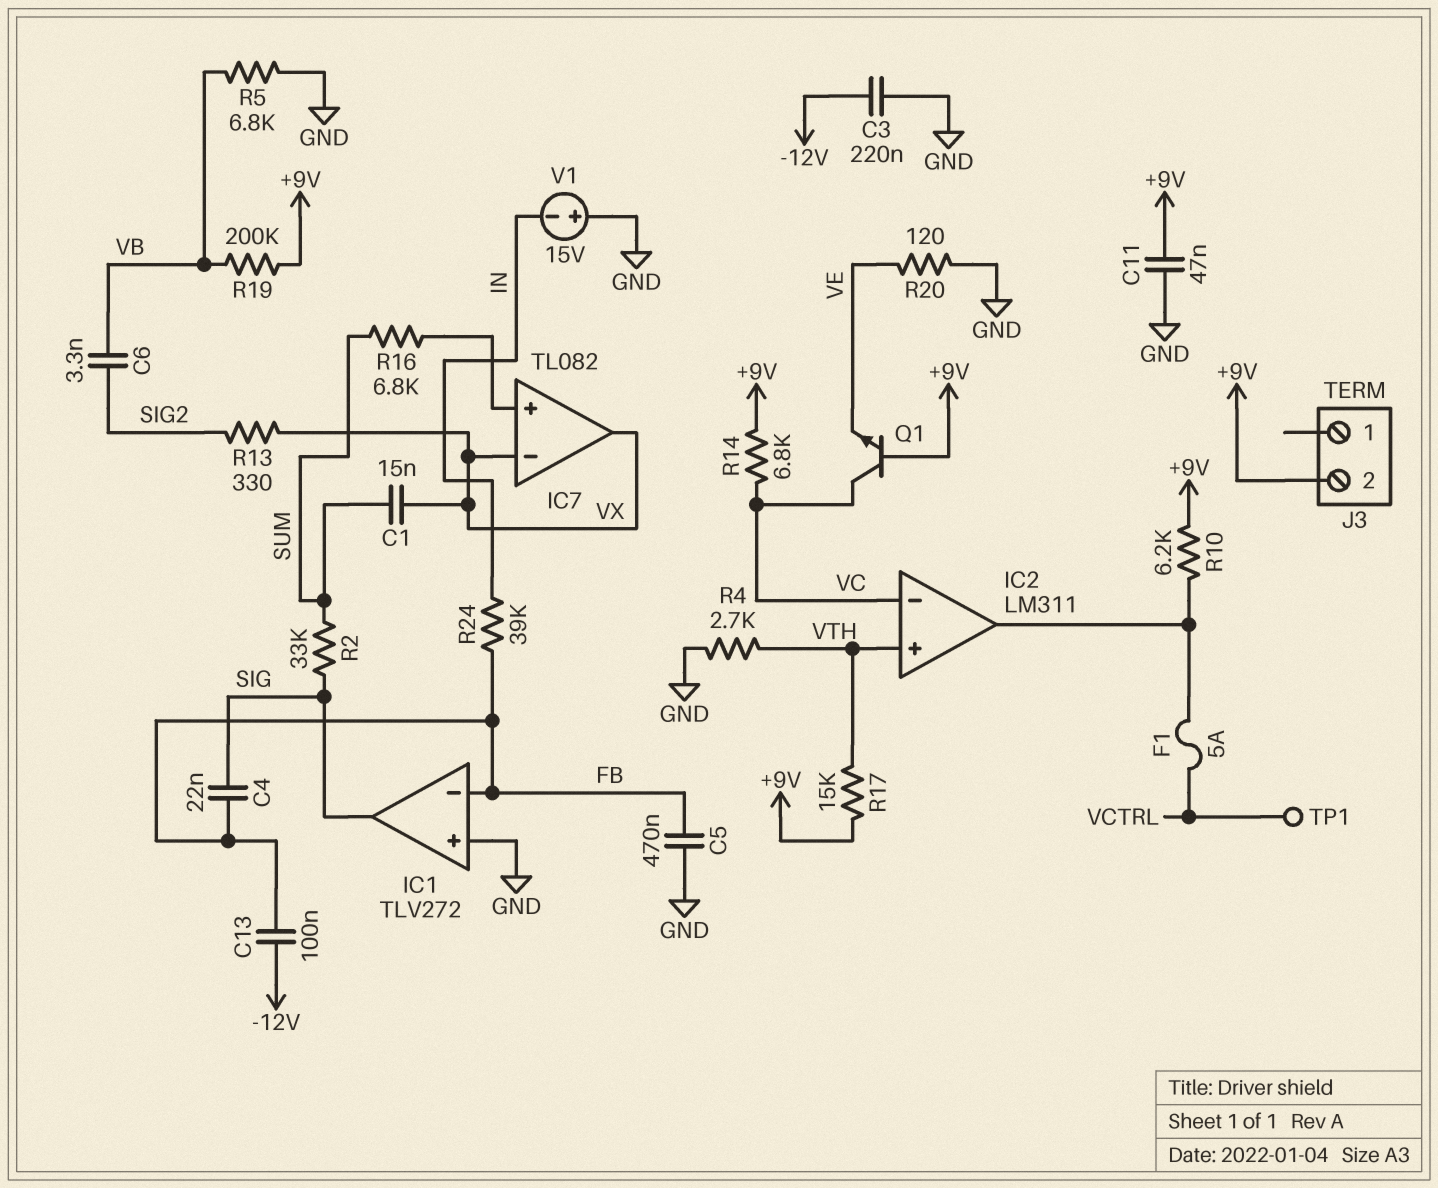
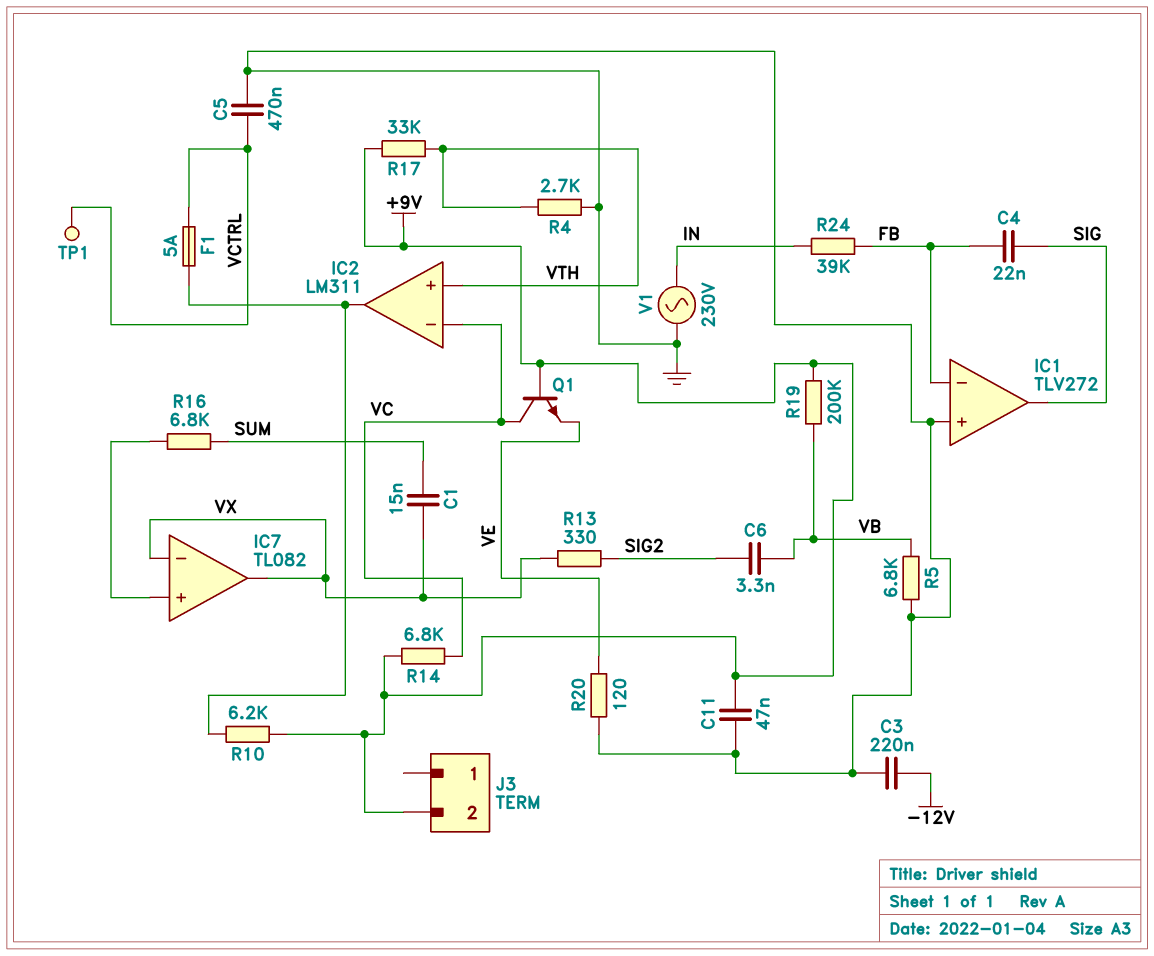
C5: 470nF (FB, GND) -> 470nF (GND, VCTRL)
C13: 100nF (-12V, FB) -> none
R2: 33k (SIG, SUM) -> none
R17: 15k (+9V, VTH) -> 33k (+9V, VTH)
V1: 15V (plus GND, minus IN) -> AC 230V (GND, IN)

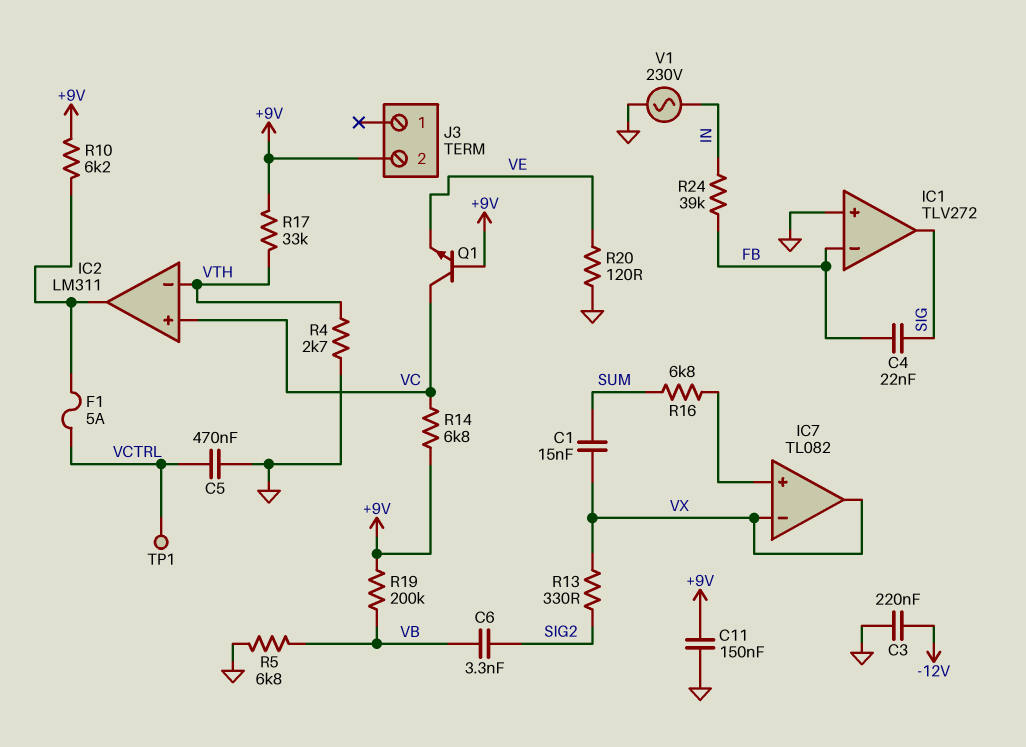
C11: 47nF (+9V, GND) -> 150nF (+9V, GND)
IC2 pin in+: VTH -> VC
IC2 pin in-: VC -> VTH

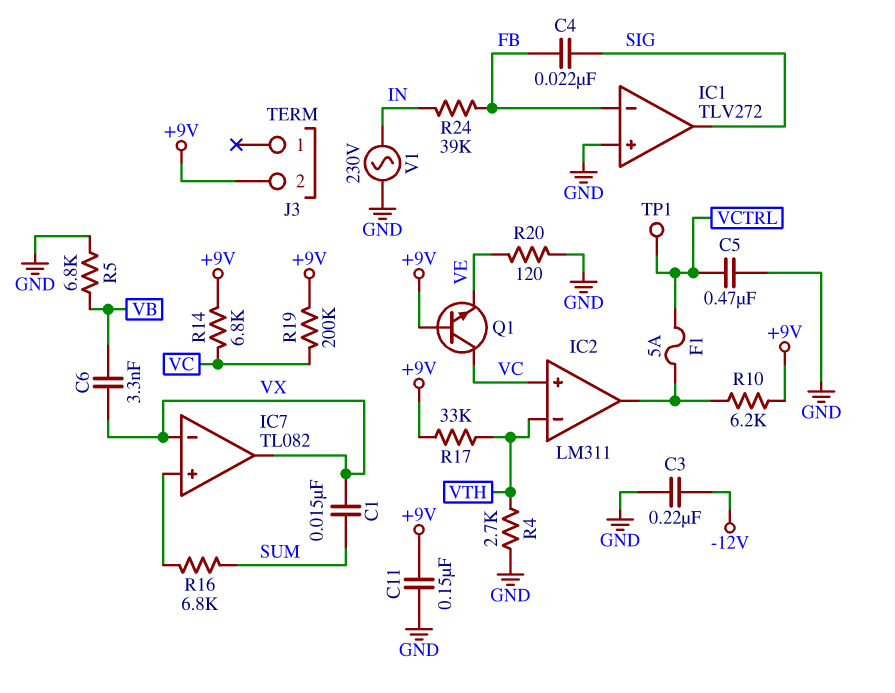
C6: 3.3nF (SIG2, VB) -> 3.3nF (VB, VX)
R13: 330 (SIG2, VX) -> none
R19: 200k (+9V, VB) -> 200k (+9V, VC)

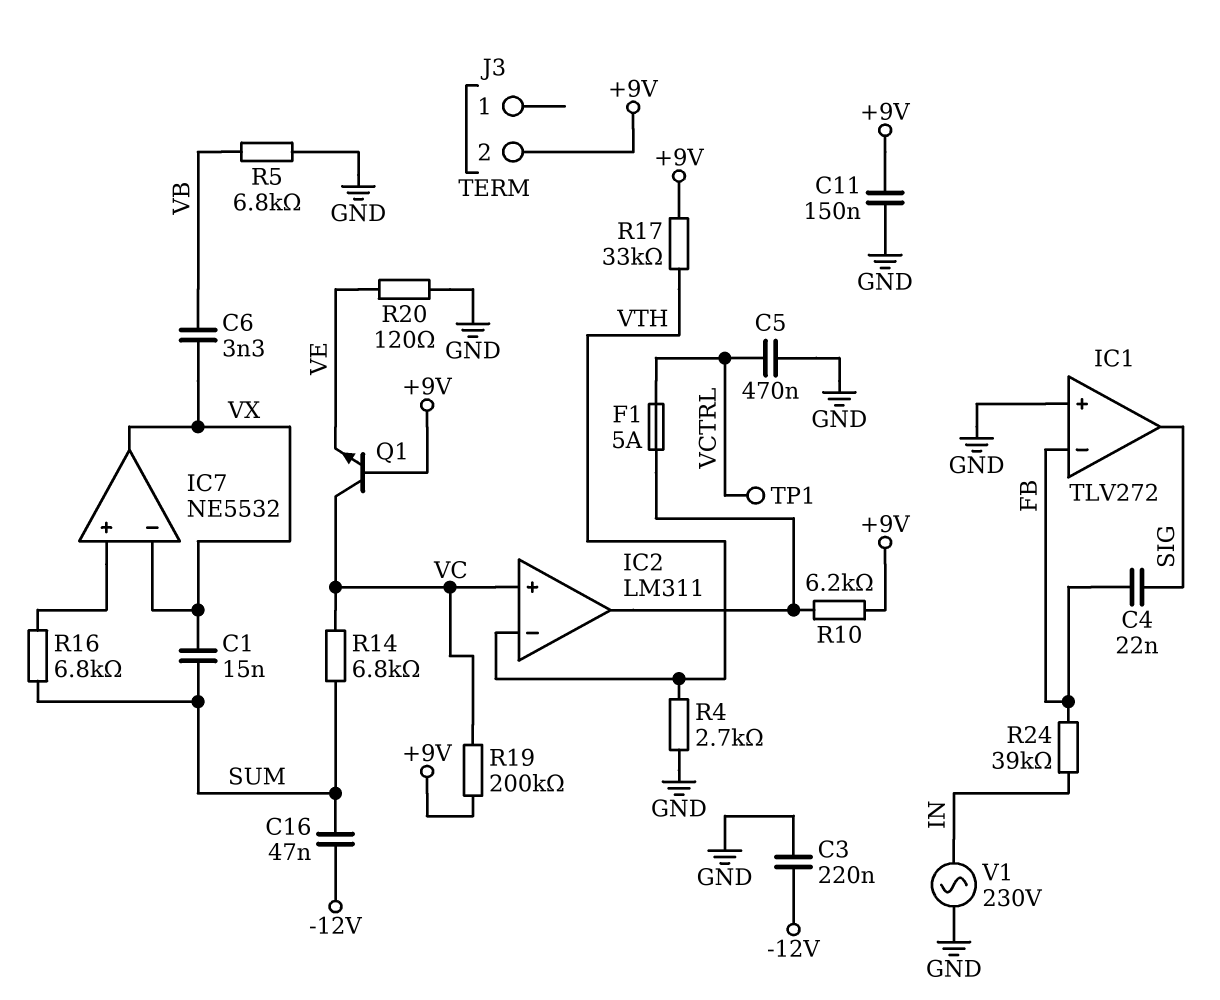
C16: none -> 47nF (-12V, SUM)
IC7: TL082 -> NE5532
R14: 6.8k (+9V, VC) -> 6.8k (SUM, VC)

